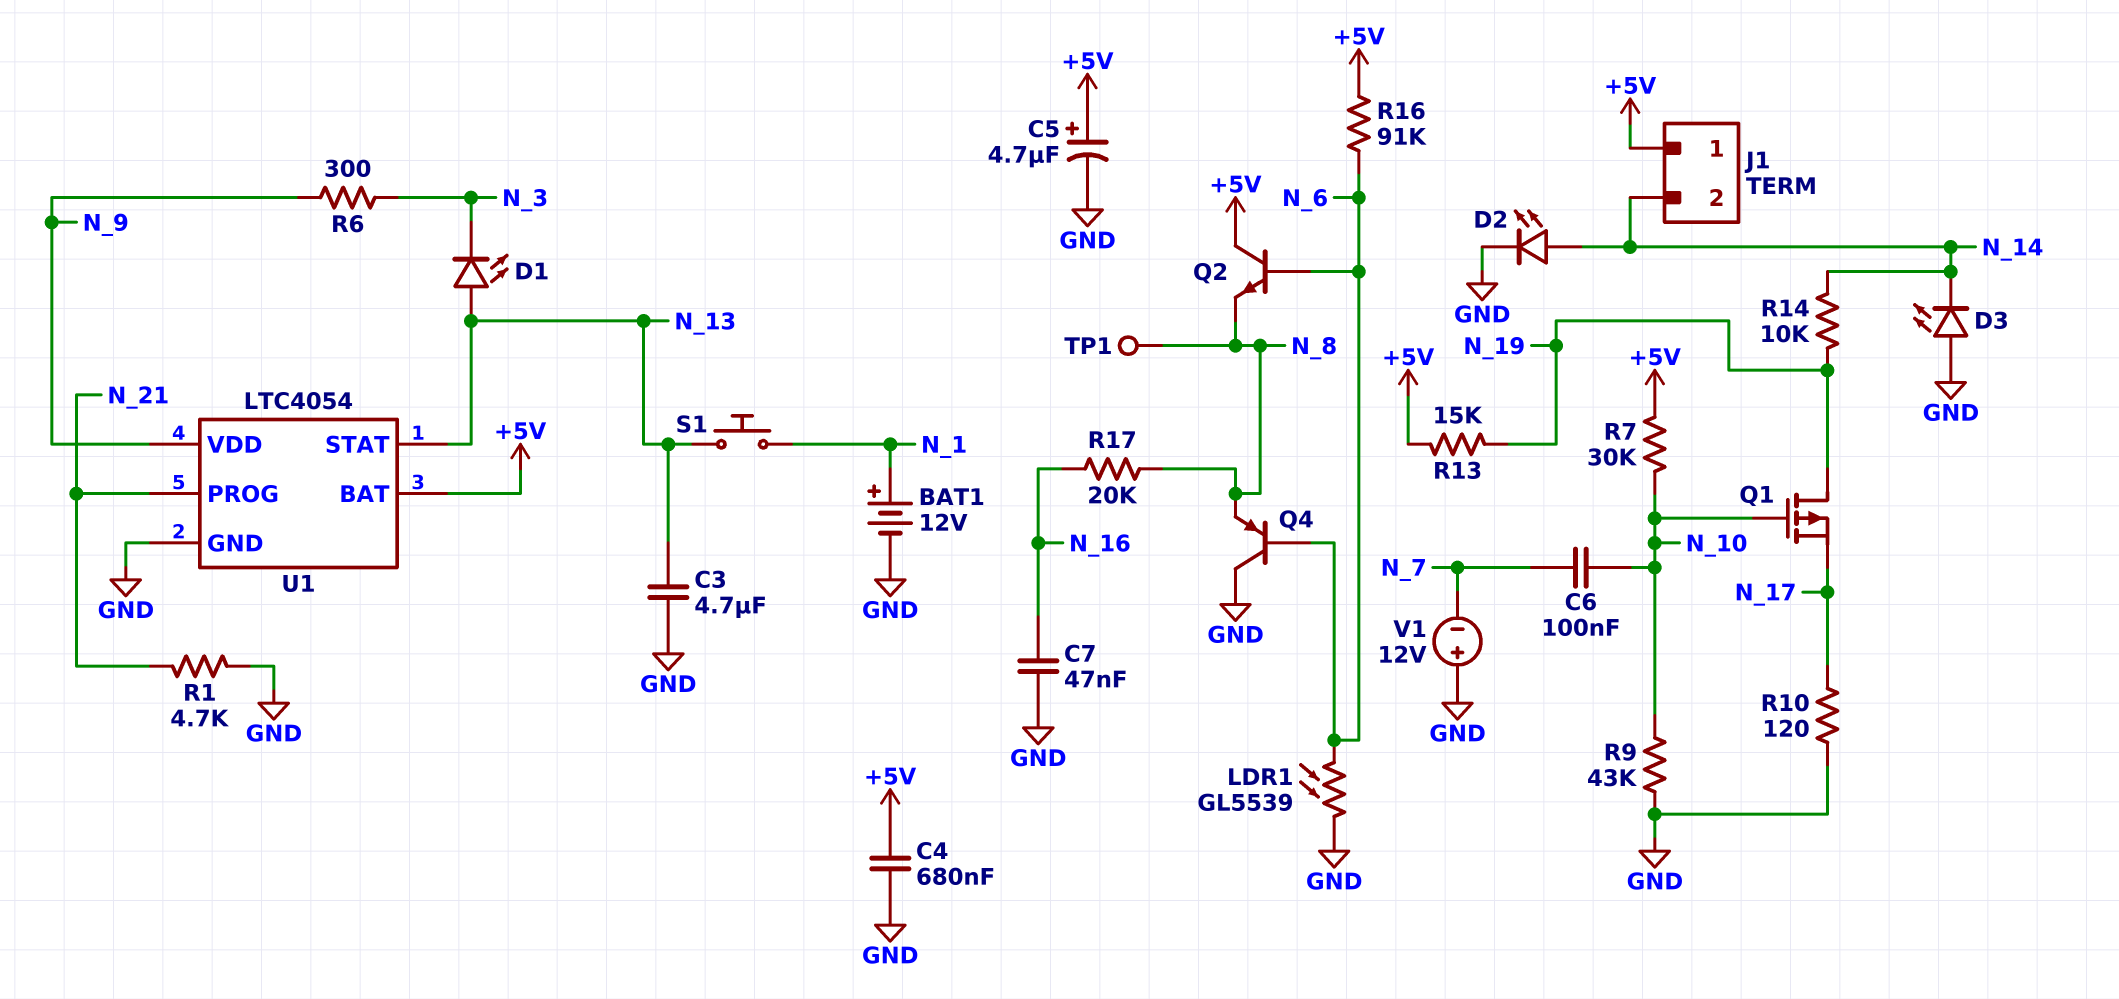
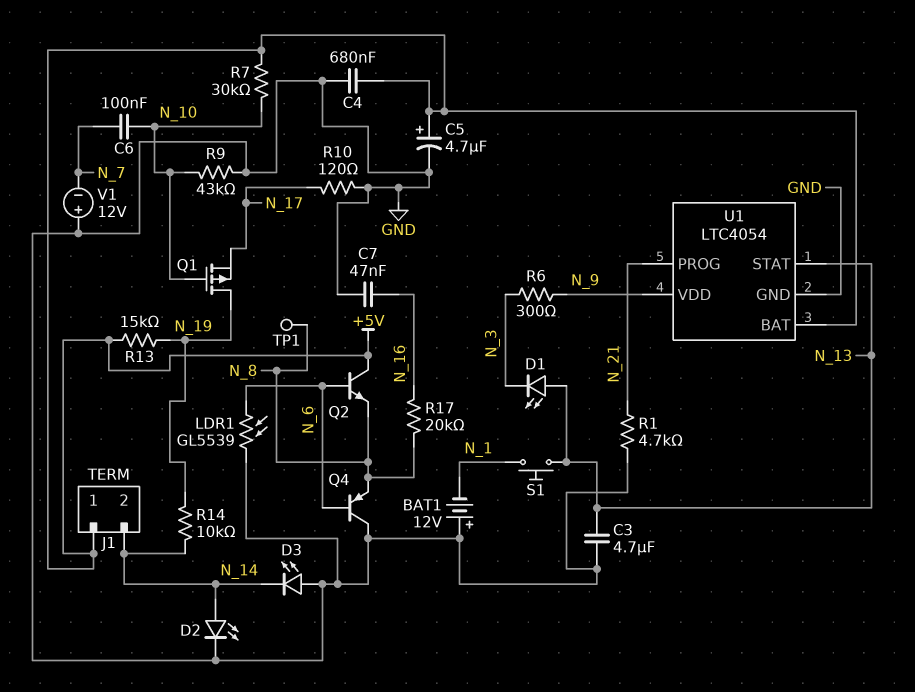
BAT1: 12V (plus N_1, minus GND) -> 12V (plus GND, minus N_1)
R16: 91k (+5V, N_6) -> none

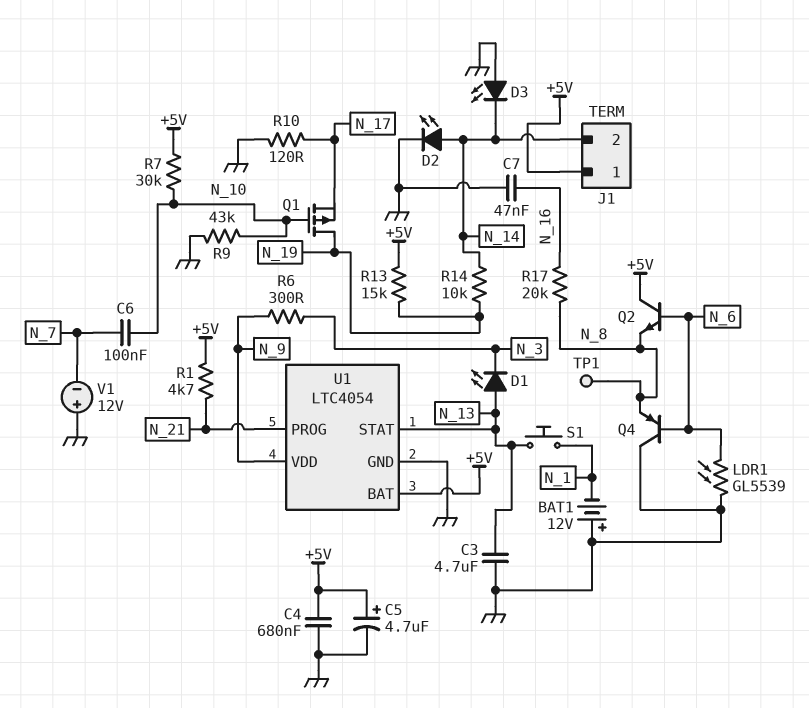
R1: 4.7k (GND, N_21) -> 4.7k (+5V, N_21)

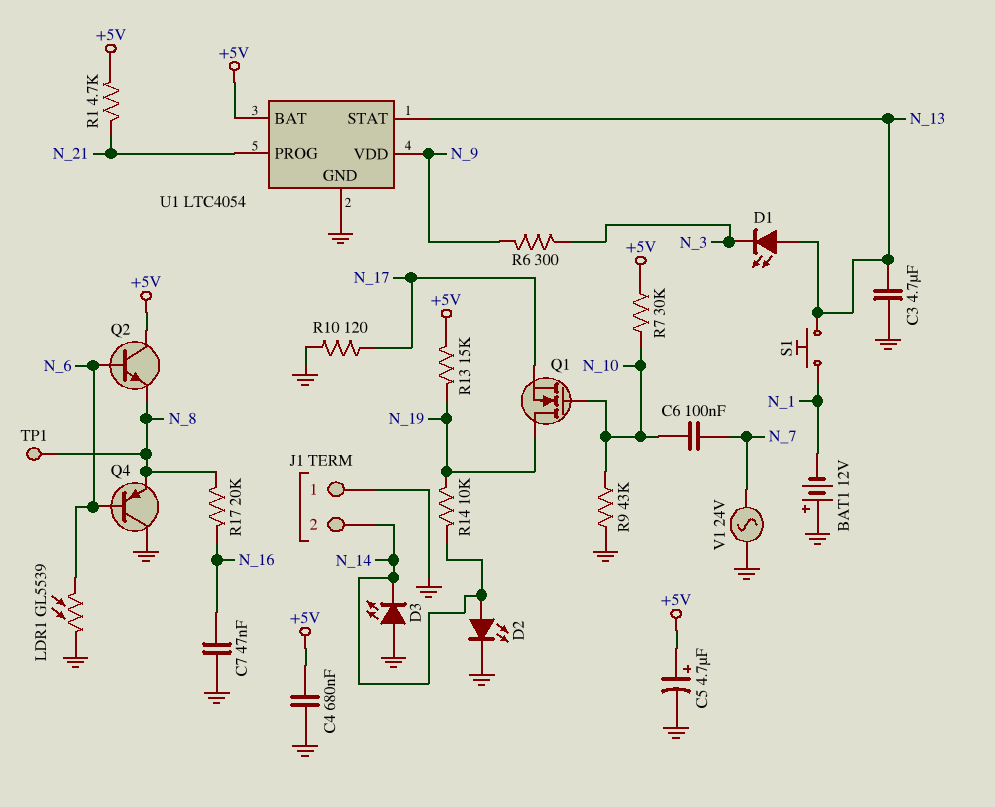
J1 pin 1: +5V -> GND
Q1: PMOS (G N_10, D N_19, S N_17) -> NMOS (G N_10, D N_19, S N_17)
V1: 12V (plus GND, minus N_7) -> AC 24V (GND, N_7)

